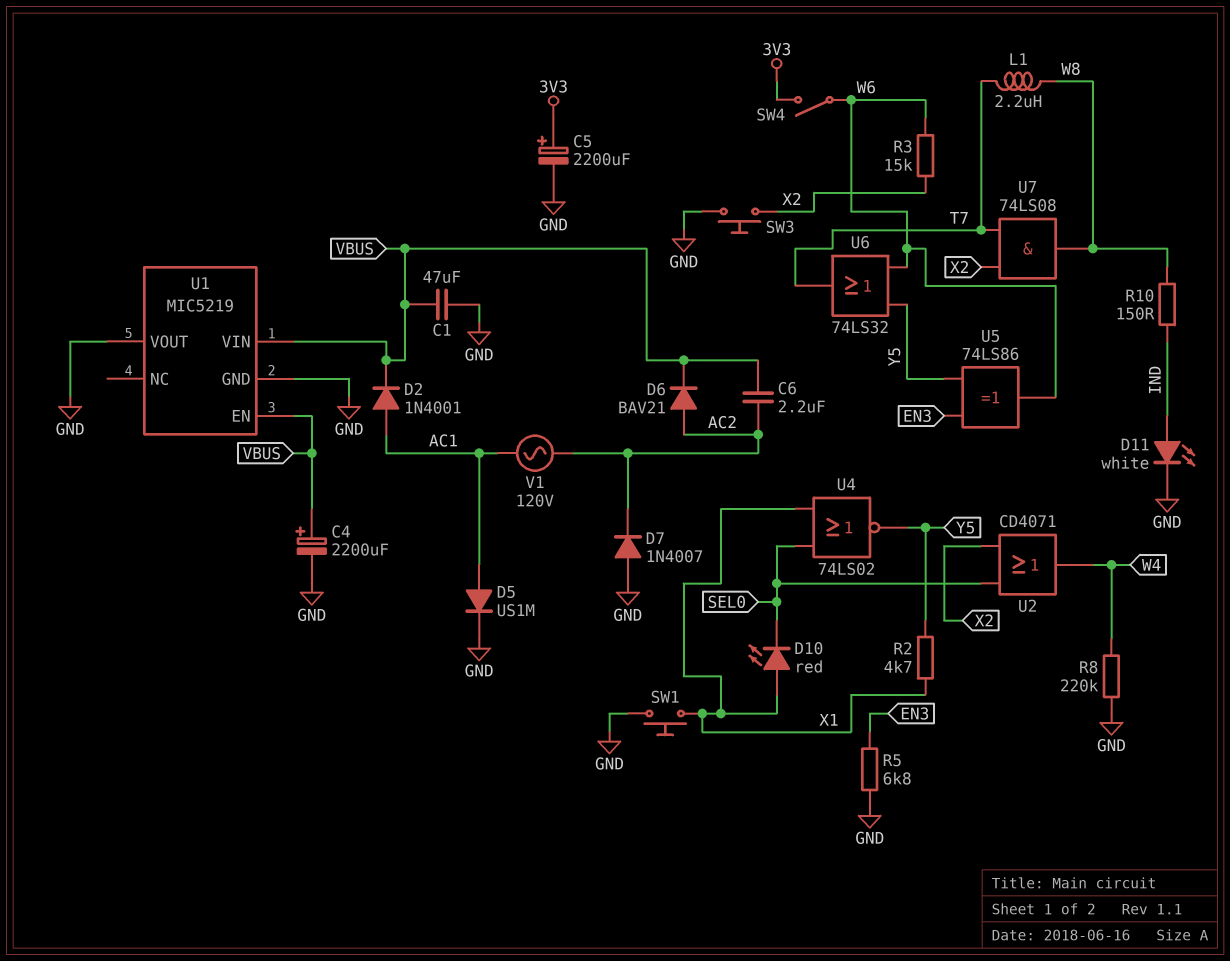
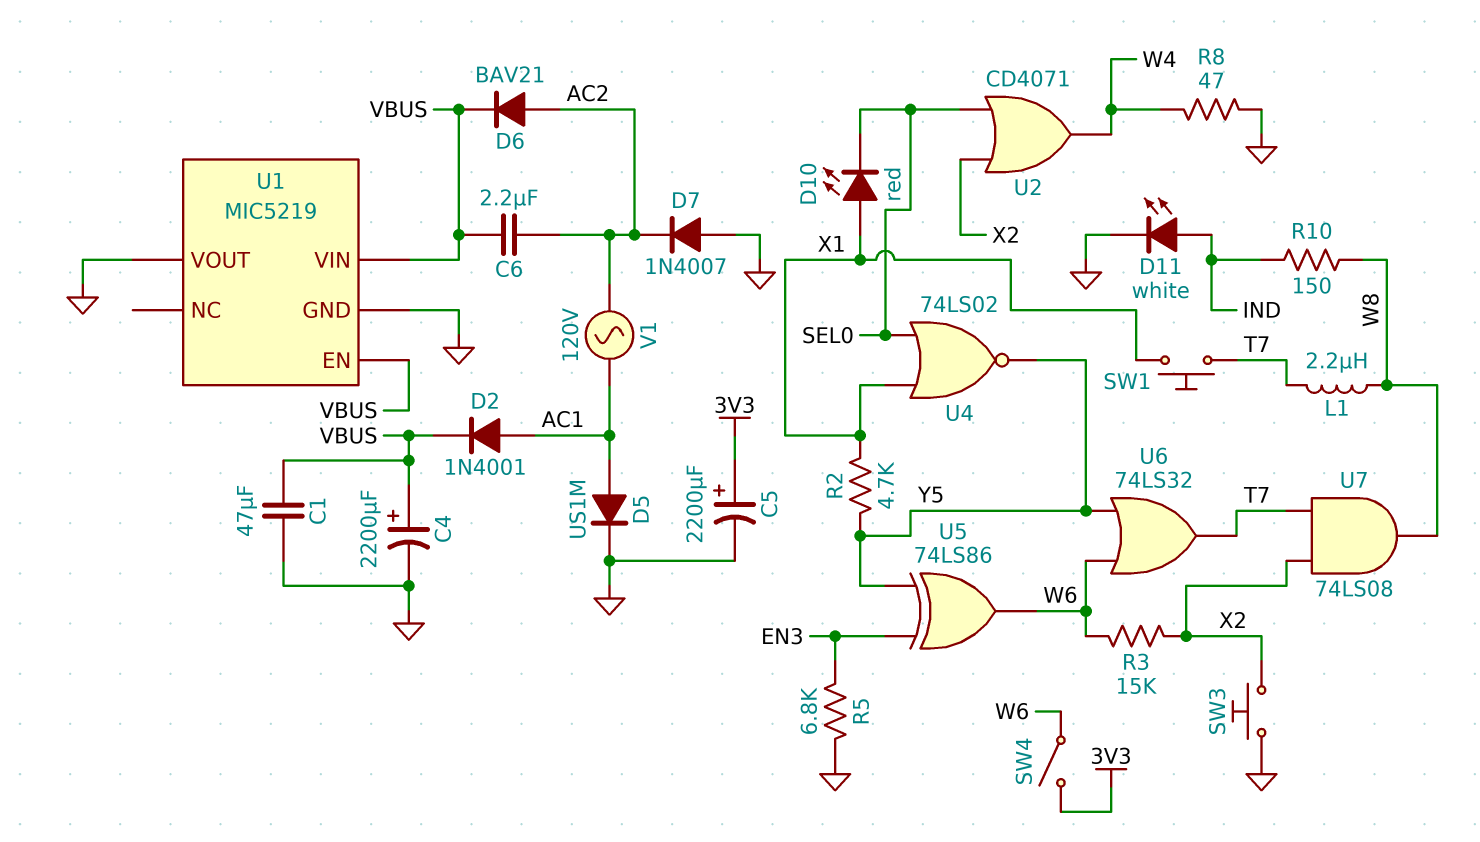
R8: 220k (GND, W4) -> 47 (GND, W4)
SW1: button (GND, X1) -> button (T7, X1)

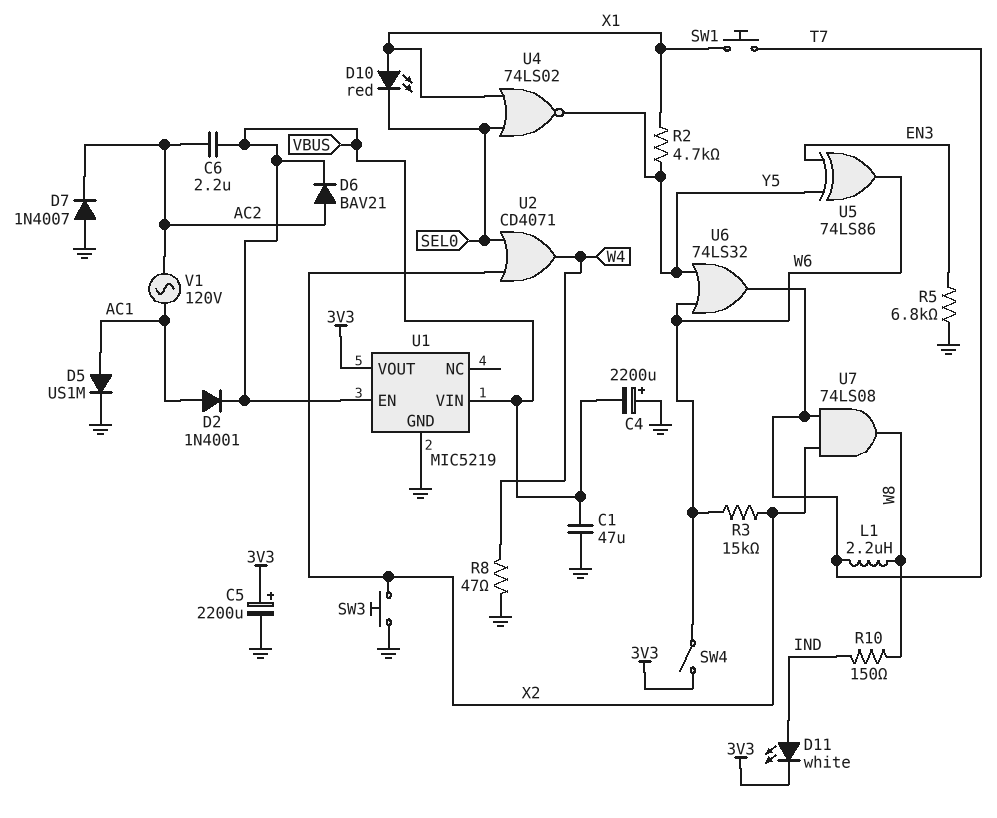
C4: 2200uF (plus VBUS, minus GND) -> 2200uF (plus GND, minus VBUS)
D11: LED white (A IND, K GND) -> LED white (A IND, K 3V3)
U1 pin VOUT: GND -> 3V3

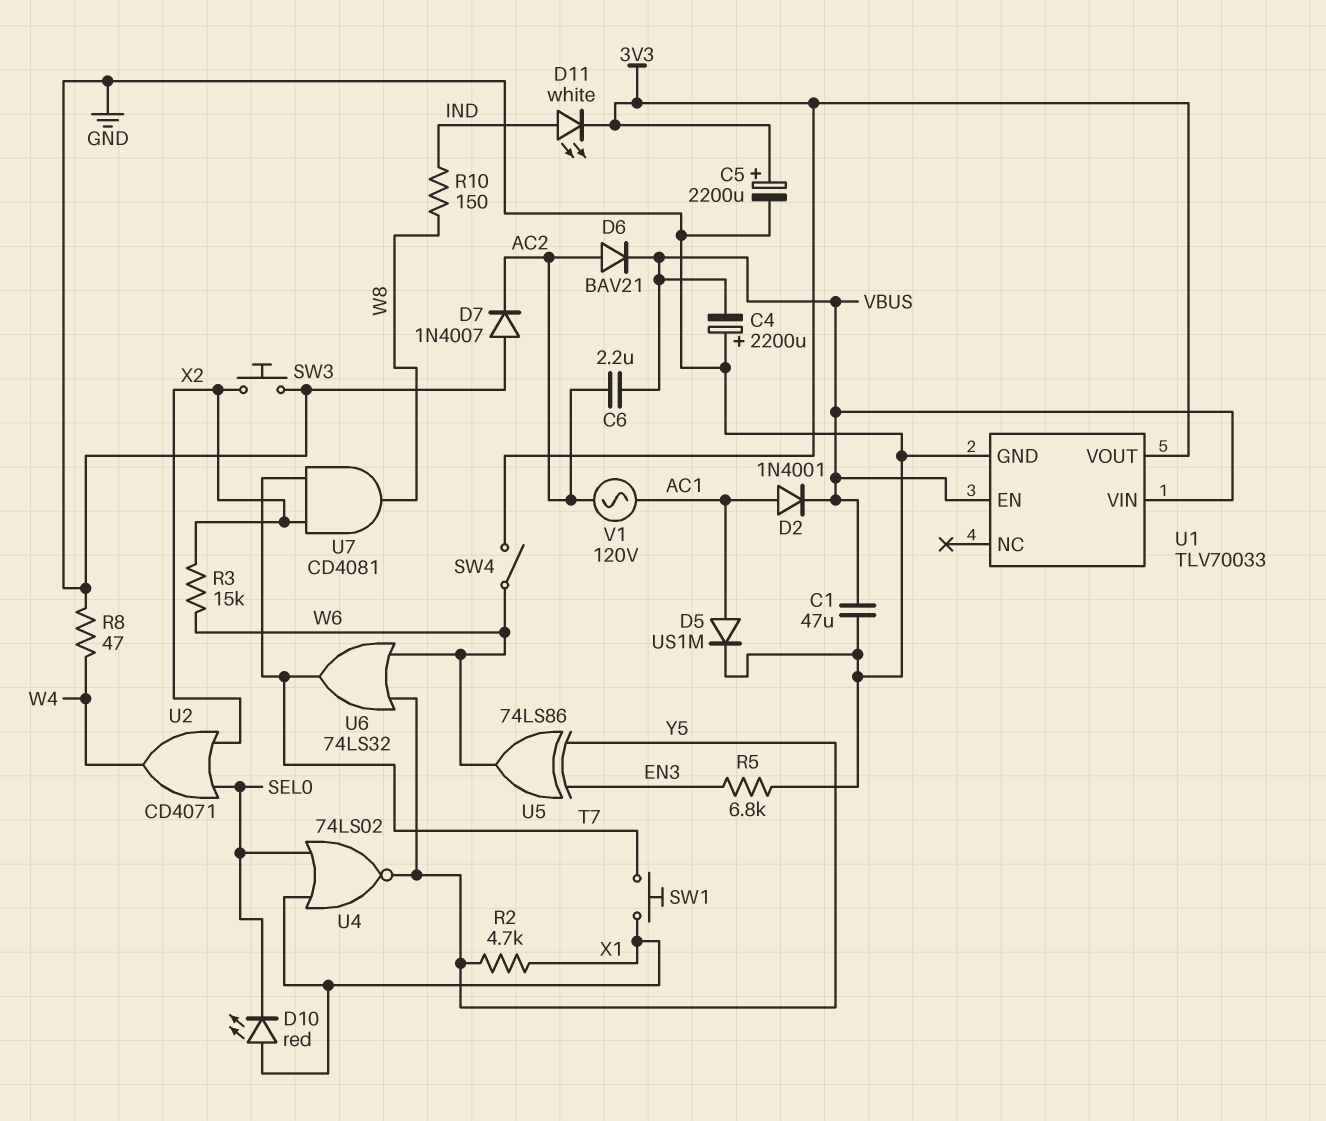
L1: 2.2uH (T7, W8) -> none
U1: MIC5219 -> TLV70033
U7: AND 74LS08 (in T7, in X2, out W8) -> AND CD4081 (in T7, in X2, out W8)

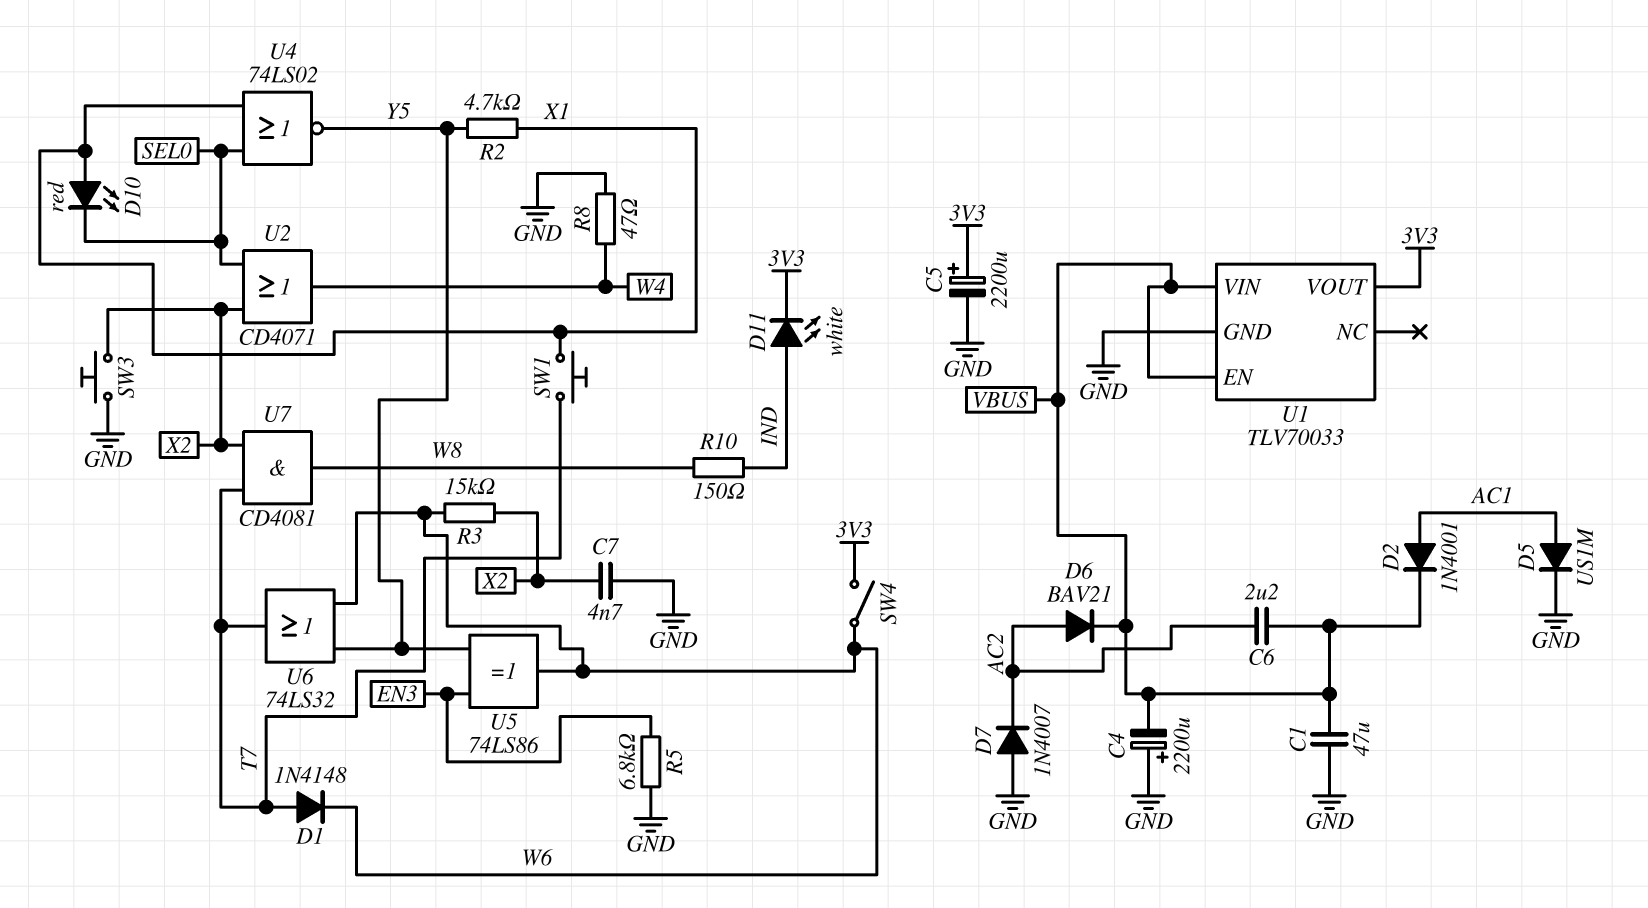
C7: none -> 4.7nF (GND, X2)
D1: none -> diode 1N4148 (A T7, K W6)
V1: AC 120V (AC1, AC2) -> none

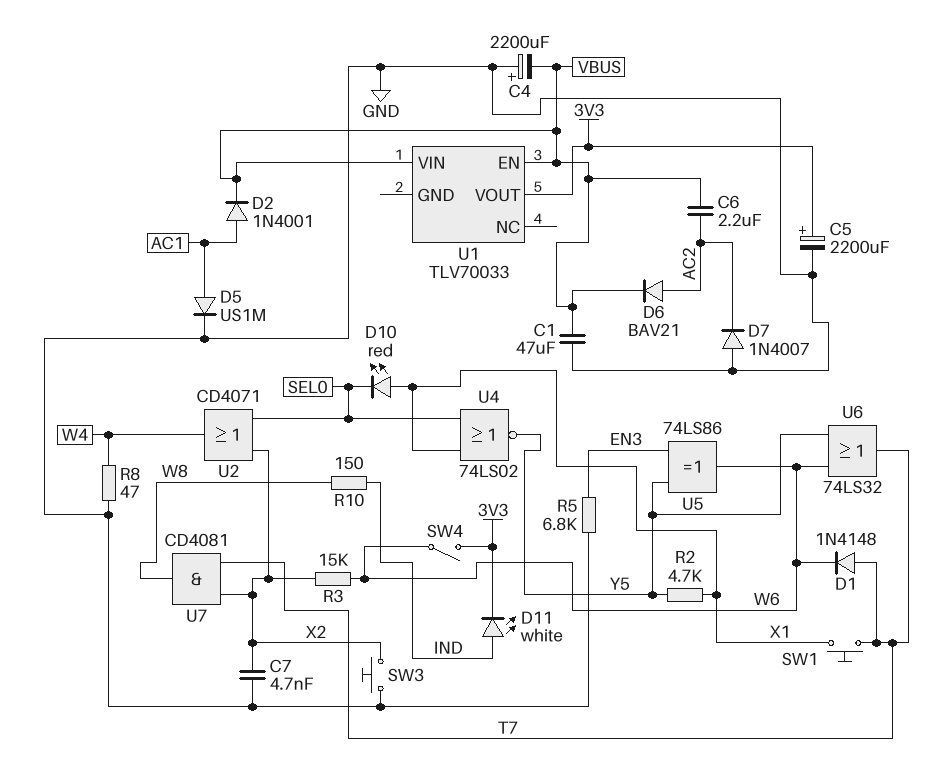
U1 pin GND: GND -> none

